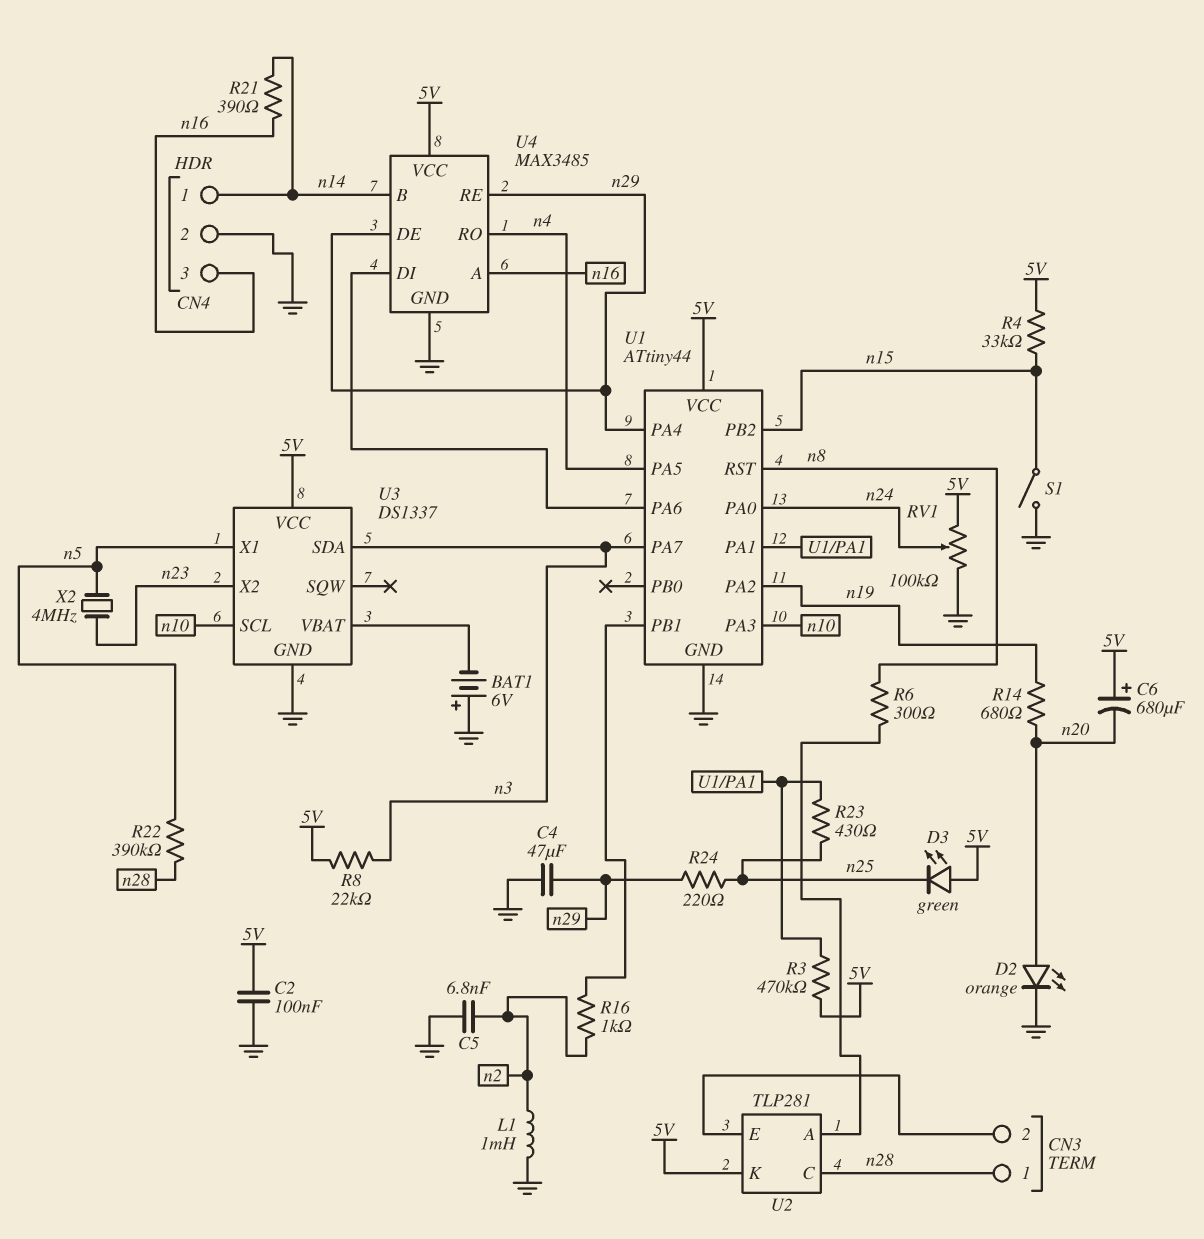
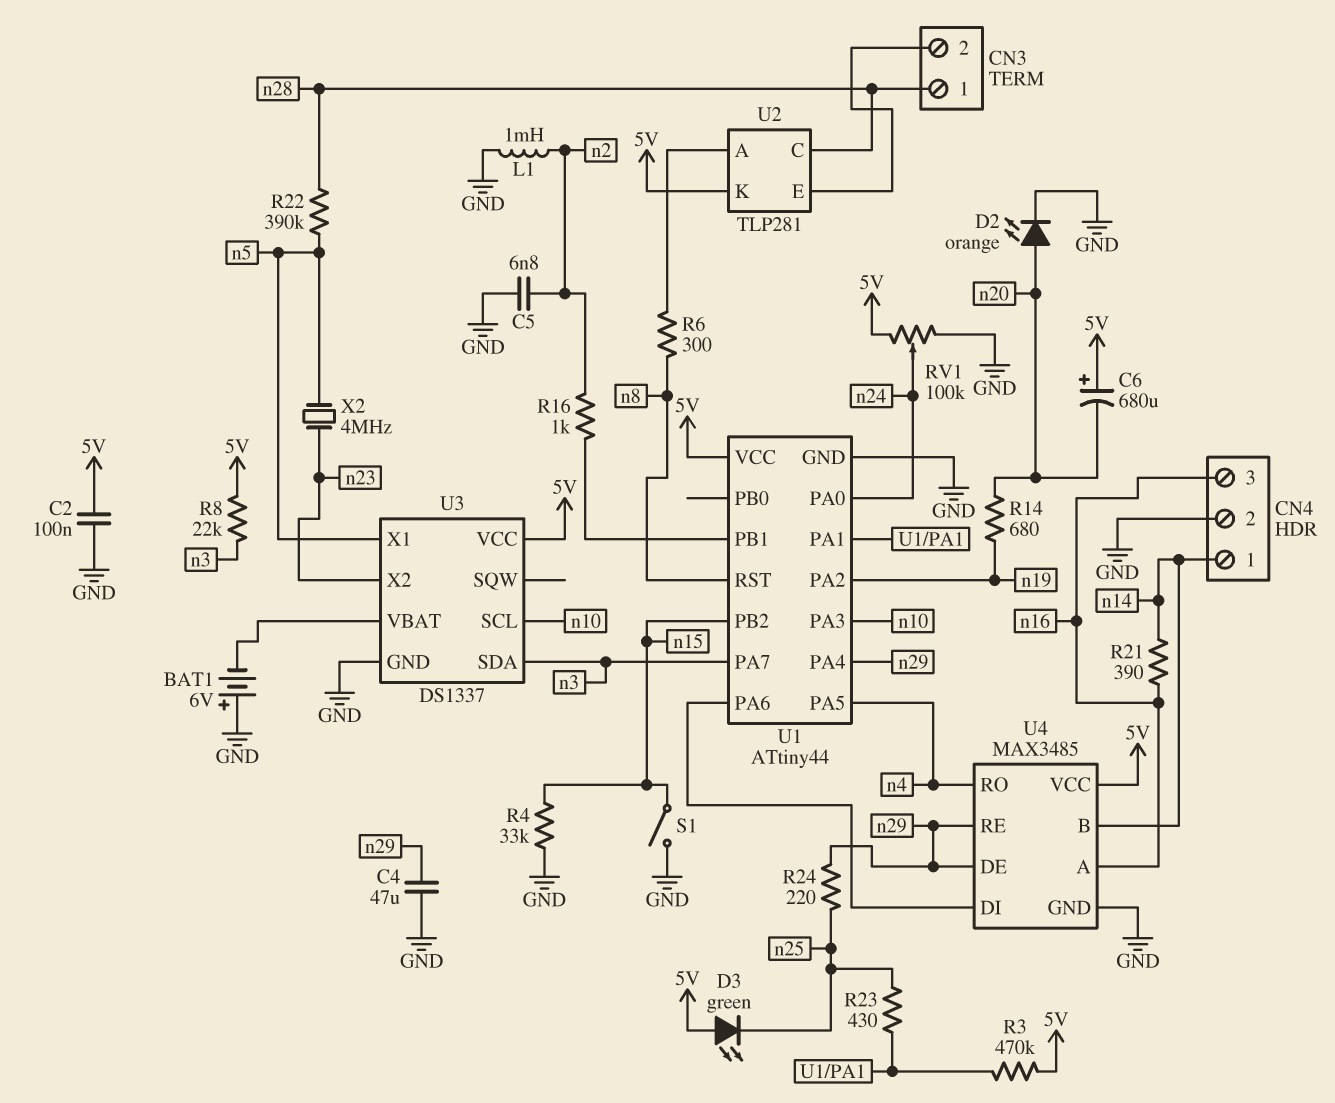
R4: 33k (5V, n15) -> 33k (GND, n15)

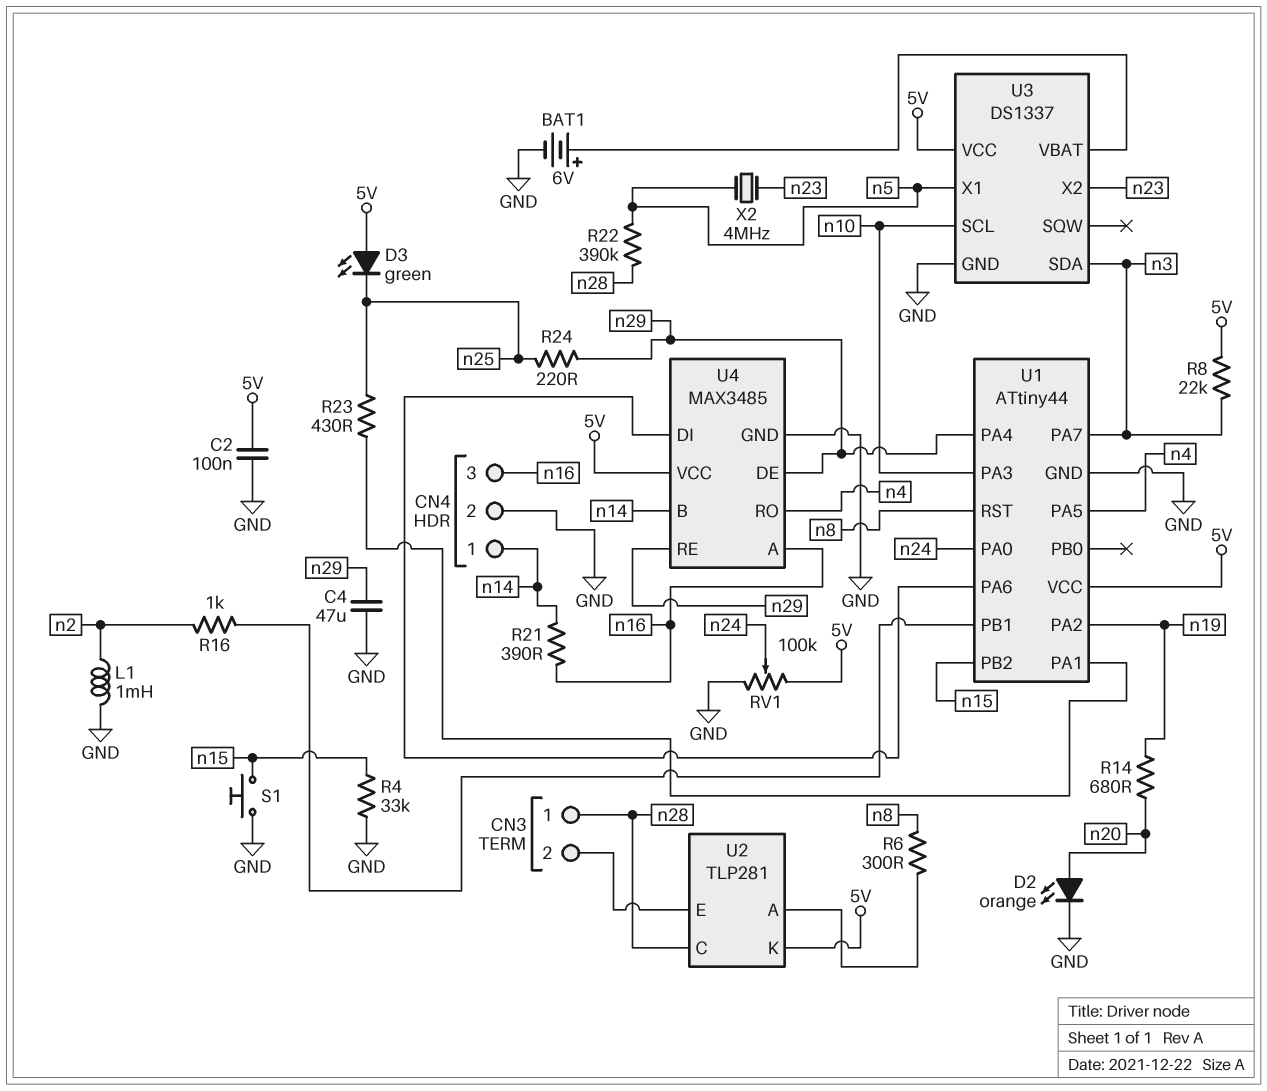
BAT1: 6V (plus GND, minus U3/VBAT) -> 6V (plus U3/VBAT, minus GND)
C5: 6.8nF (GND, n2) -> none
C6: 680uF (plus 5V, minus n20) -> none
R3: 470k (5V, U1/PA1) -> none
S1: switch (GND, n15) -> button (GND, n15)

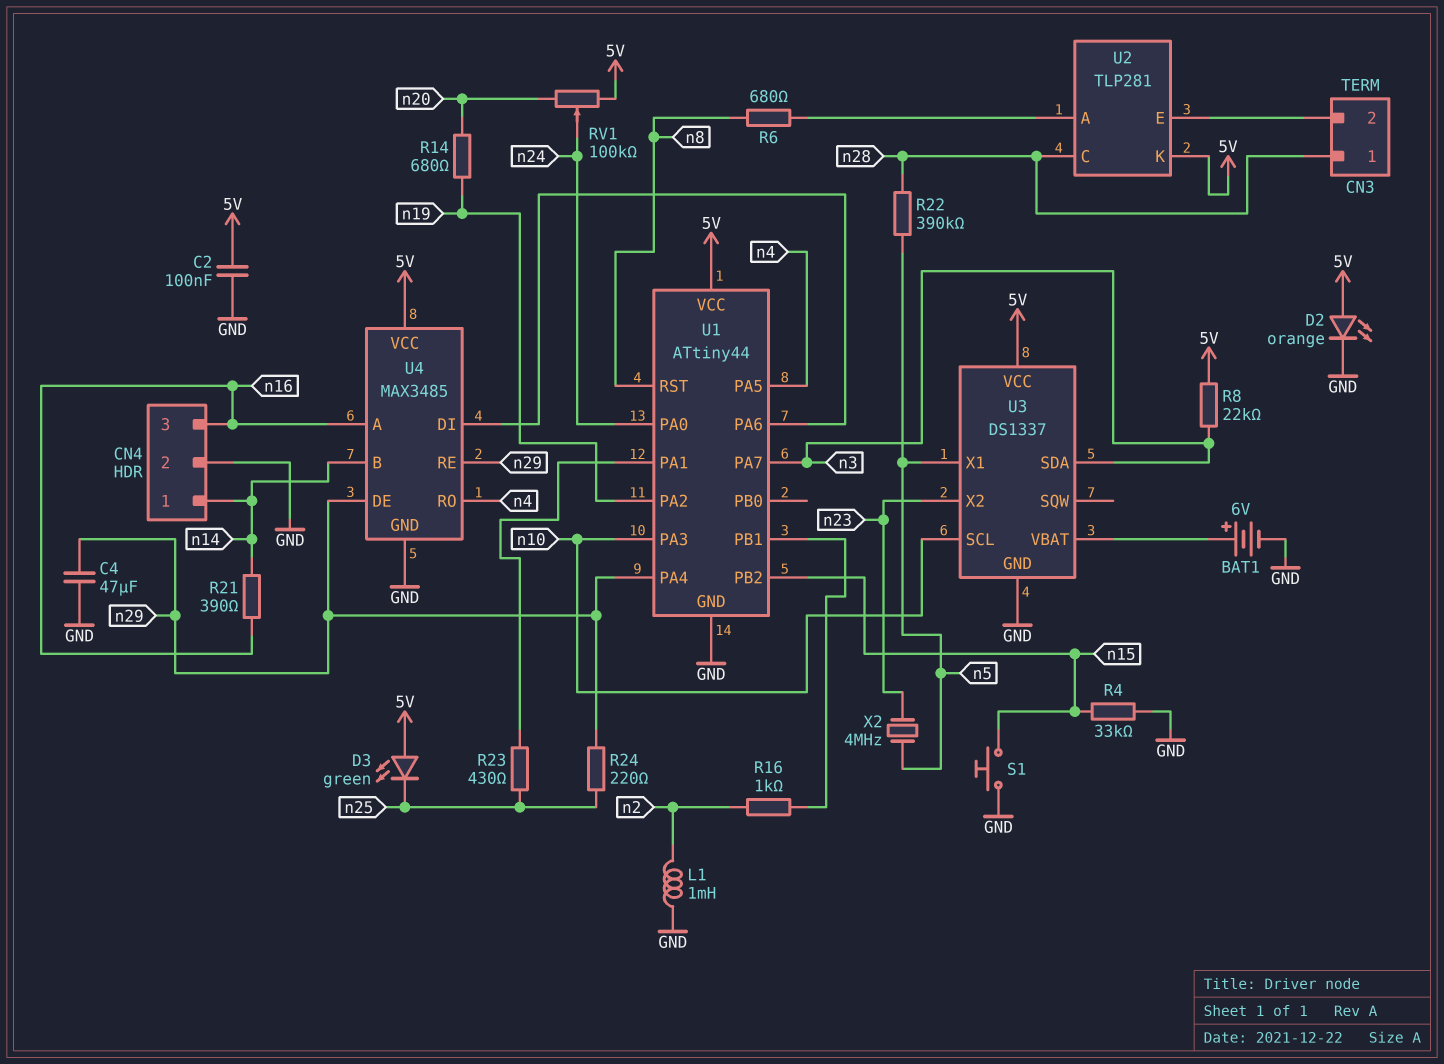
D2: LED orange (A n20, K GND) -> LED orange (A 5V, K GND)
R6: 300 (U2/A, n8) -> 680 (U2/A, n8)
RV1: 100k (5V, GND, wiper n24) -> 100k (5V, n20, wiper n24)

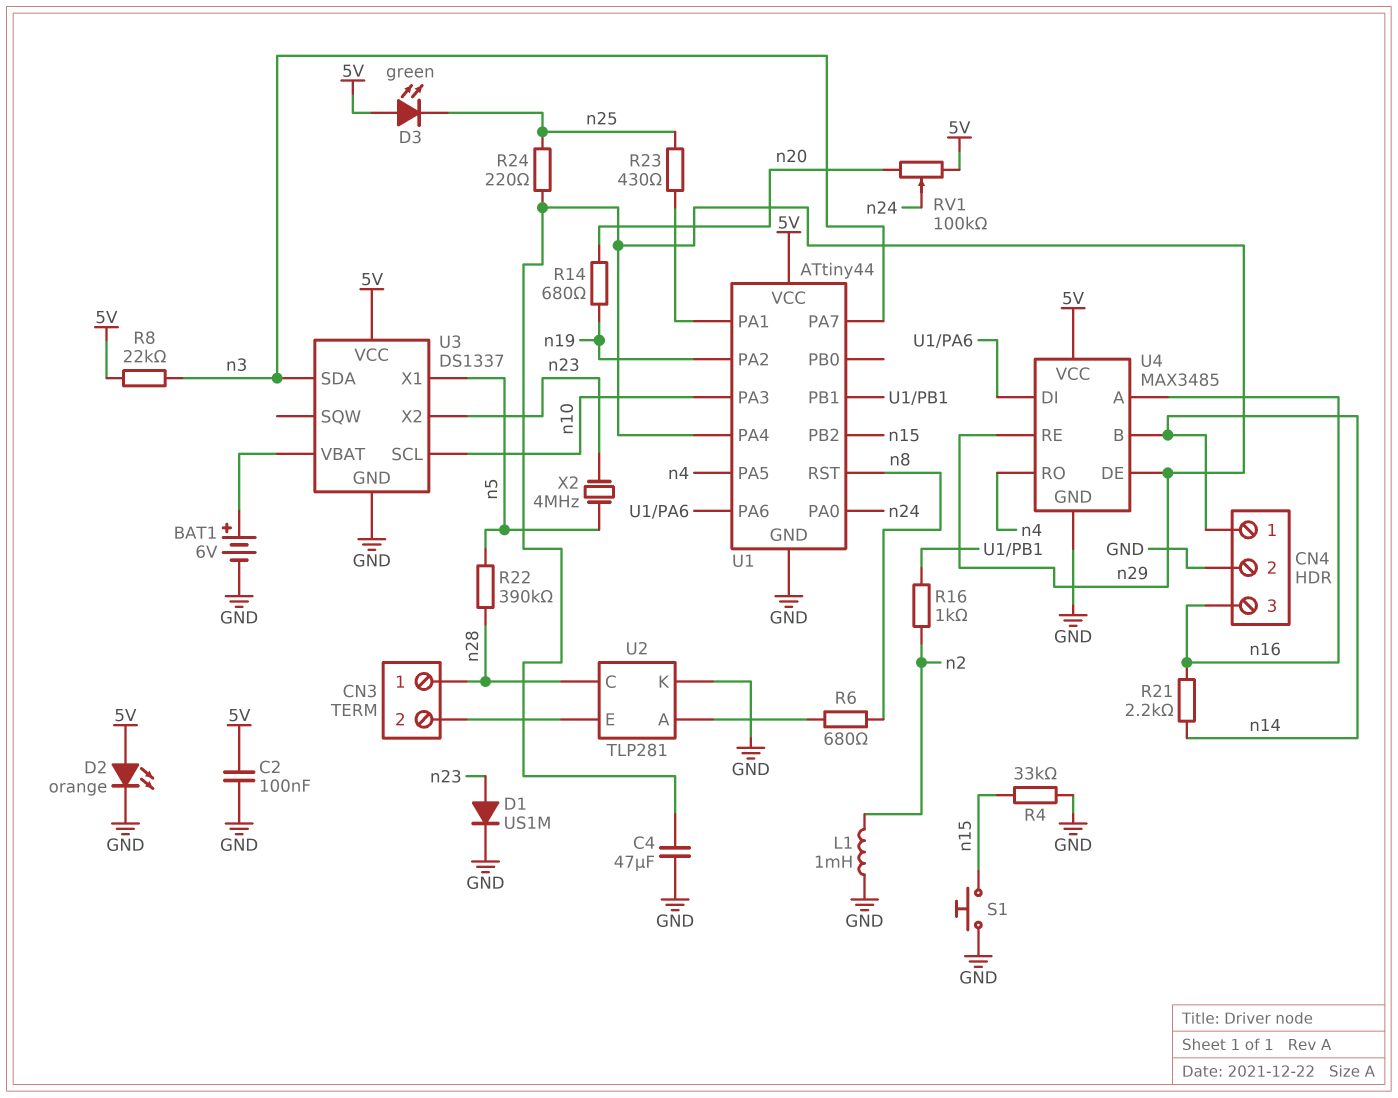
D1: none -> diode US1M (A n23, K GND)
R21: 390 (n14, n16) -> 2.2k (n14, n16)
U2 pin K: 5V -> GND

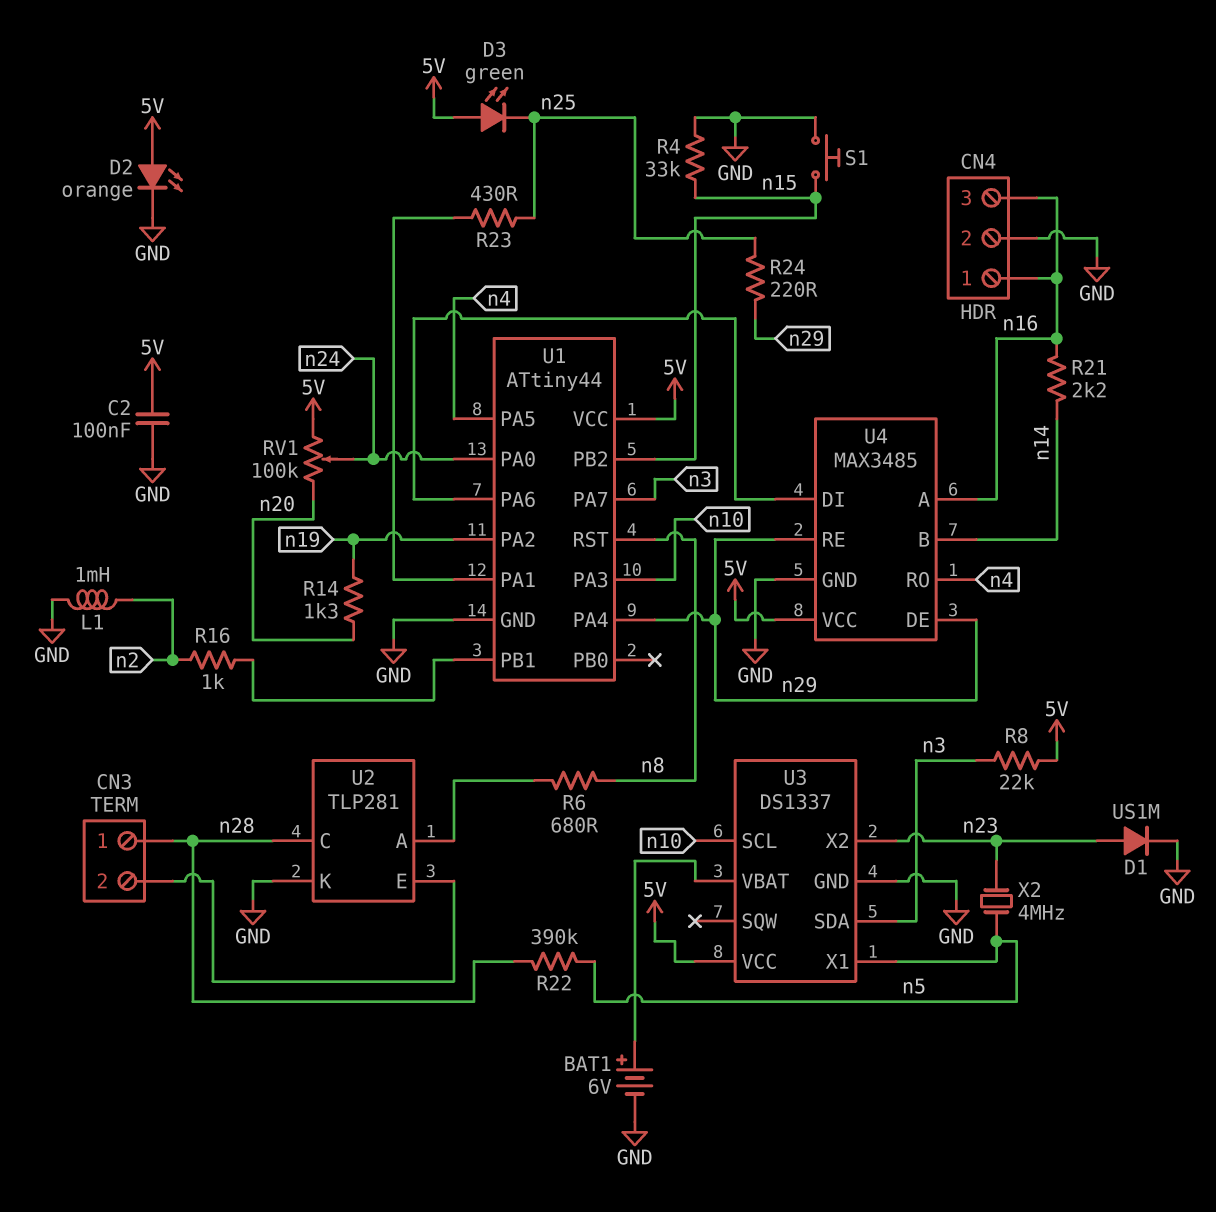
C4: 47uF (GND, n29) -> none
CN4 pin 1: n14 -> n16
R14: 680 (n19, n20) -> 1.3k (n19, n20)

